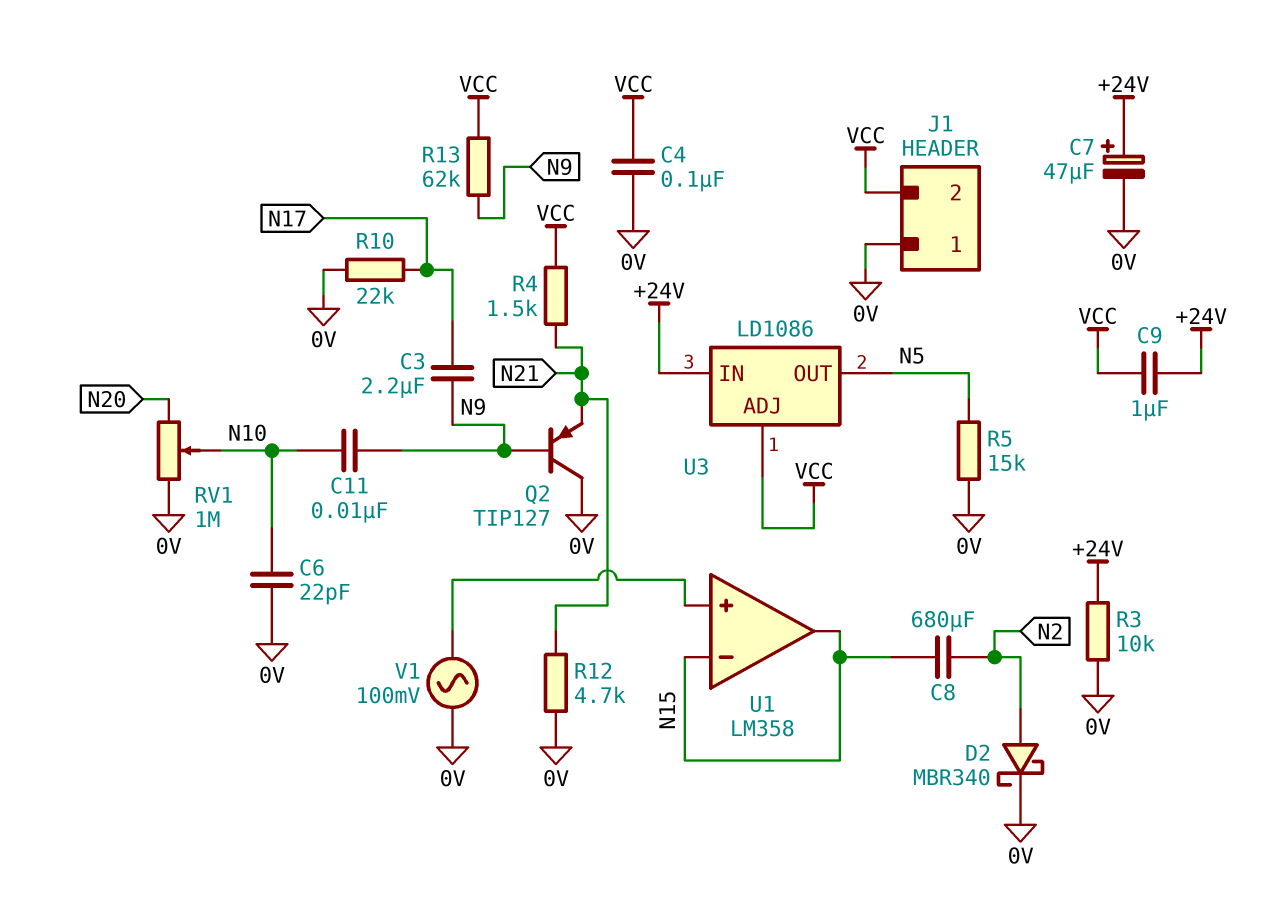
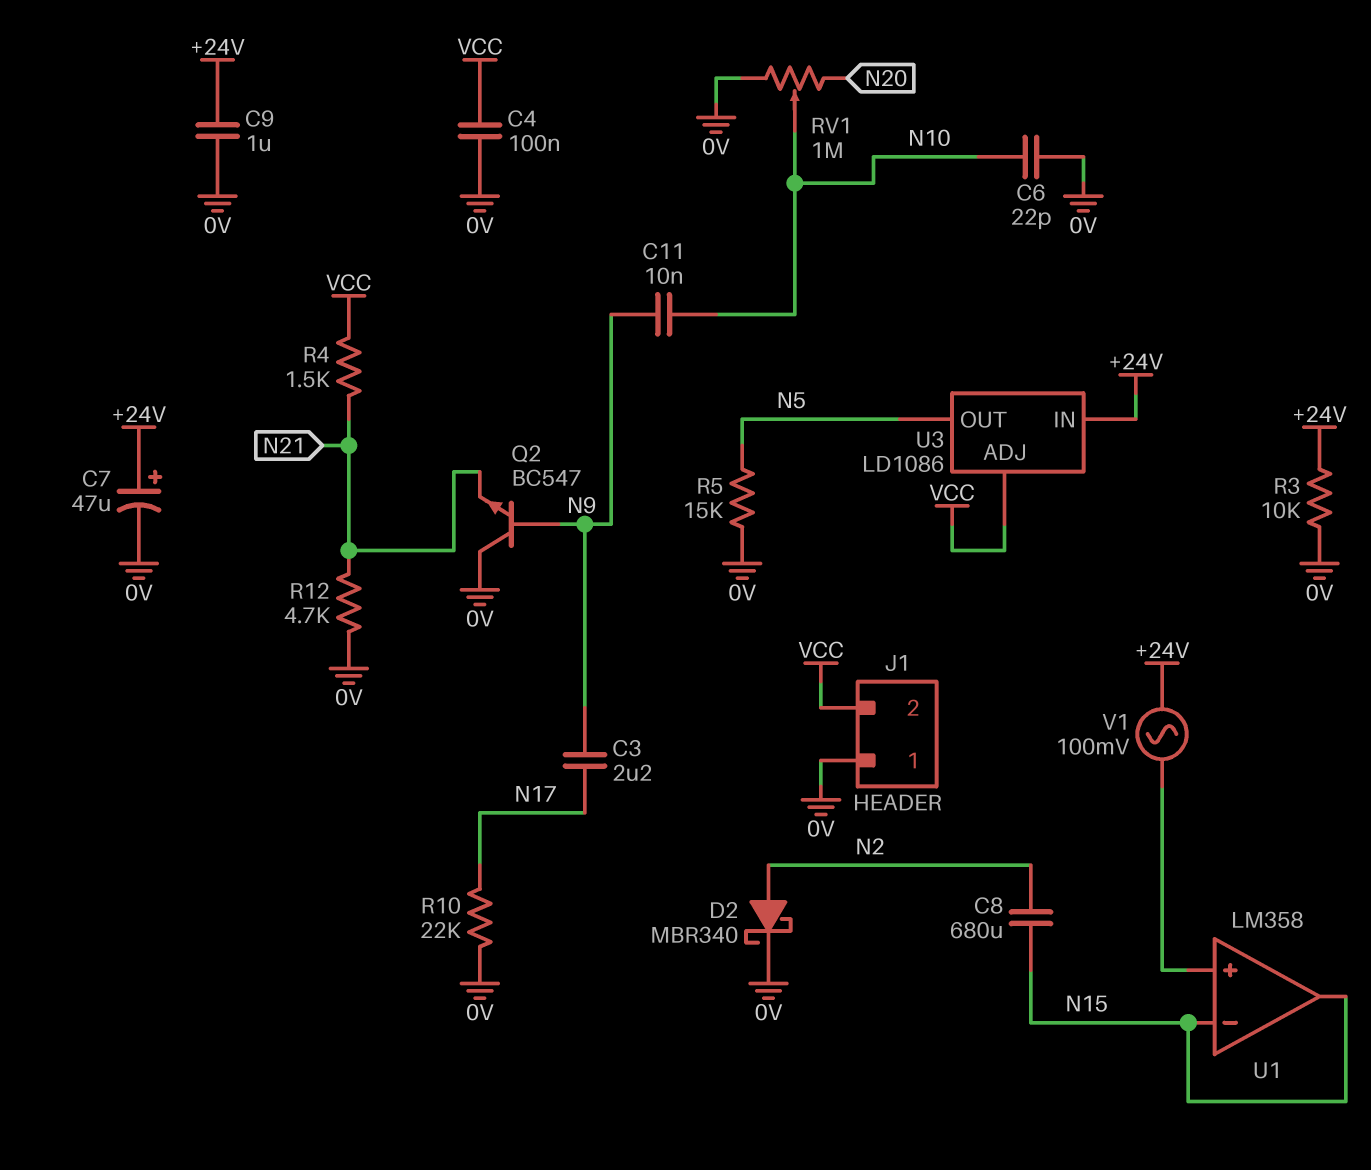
C9: 1uF (+24V, VCC) -> 1uF (+24V, 0V)
Q2: PNP TIP127 (B N9, C 0V, E N21) -> NPN BC547 (B N9, C 0V, E N21)
R13: 62k (N9, VCC) -> none
V1: AC 100mV (0V, U1/in+) -> AC 100mV (+24V, U1/in+)

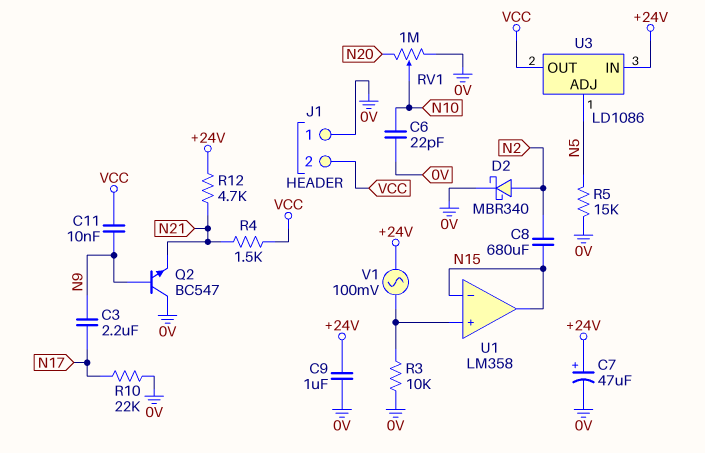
C4: 100nF (0V, VCC) -> none
C11: 10nF (N9, N10) -> 10nF (N9, VCC)
R3: 10k (+24V, 0V) -> 10k (0V, U1/in+)
R12: 4.7k (0V, N21) -> 4.7k (+24V, N21)
U3 pin ADJ: VCC -> N5
U3 pin OUT: N5 -> VCC

